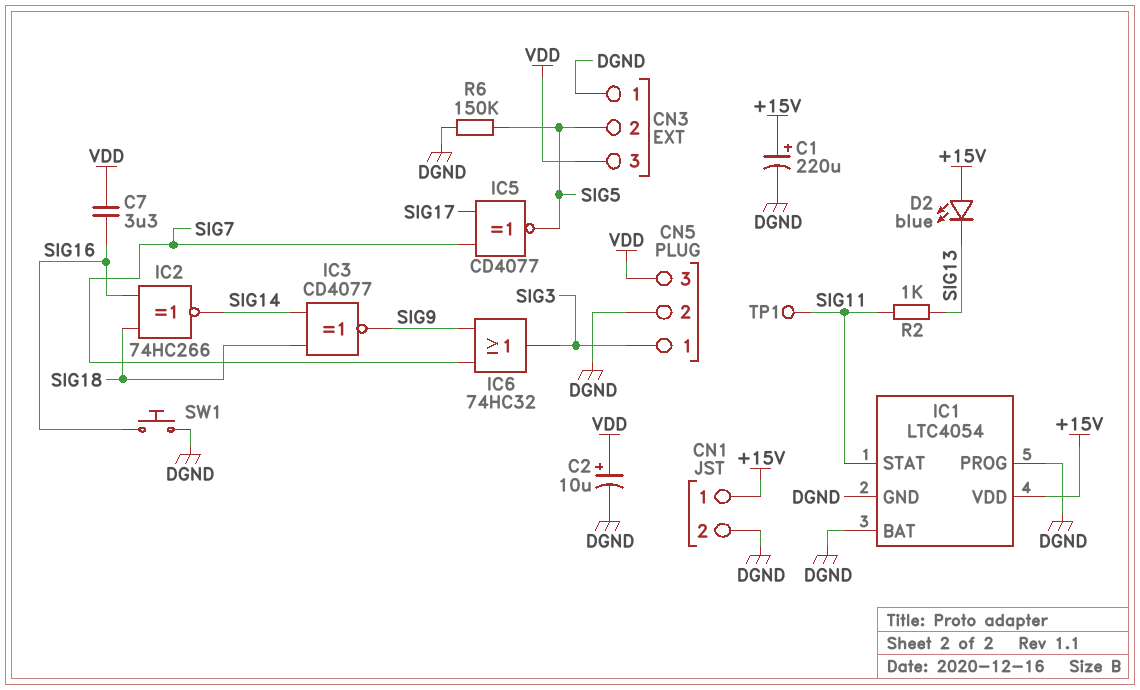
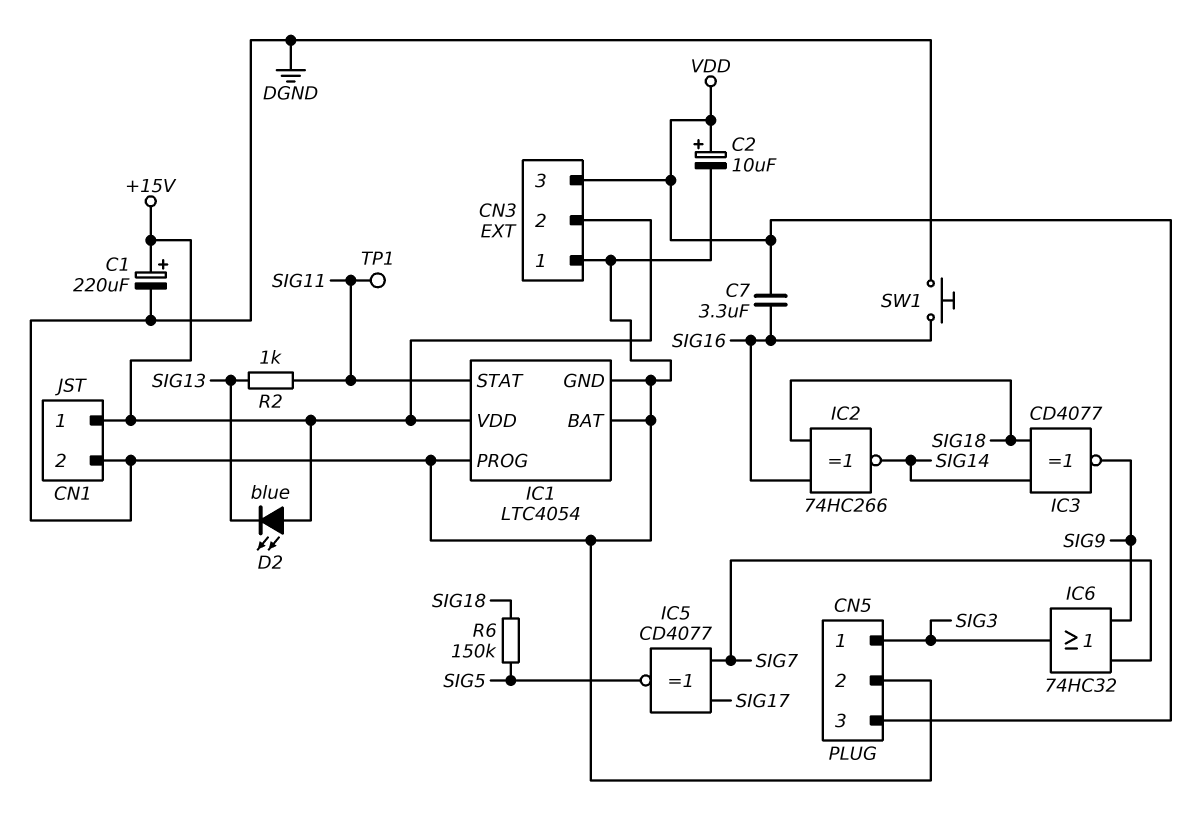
CN3 pin 2: SIG5 -> +15V
R6: 150k (DGND, SIG5) -> 150k (SIG5, SIG18)

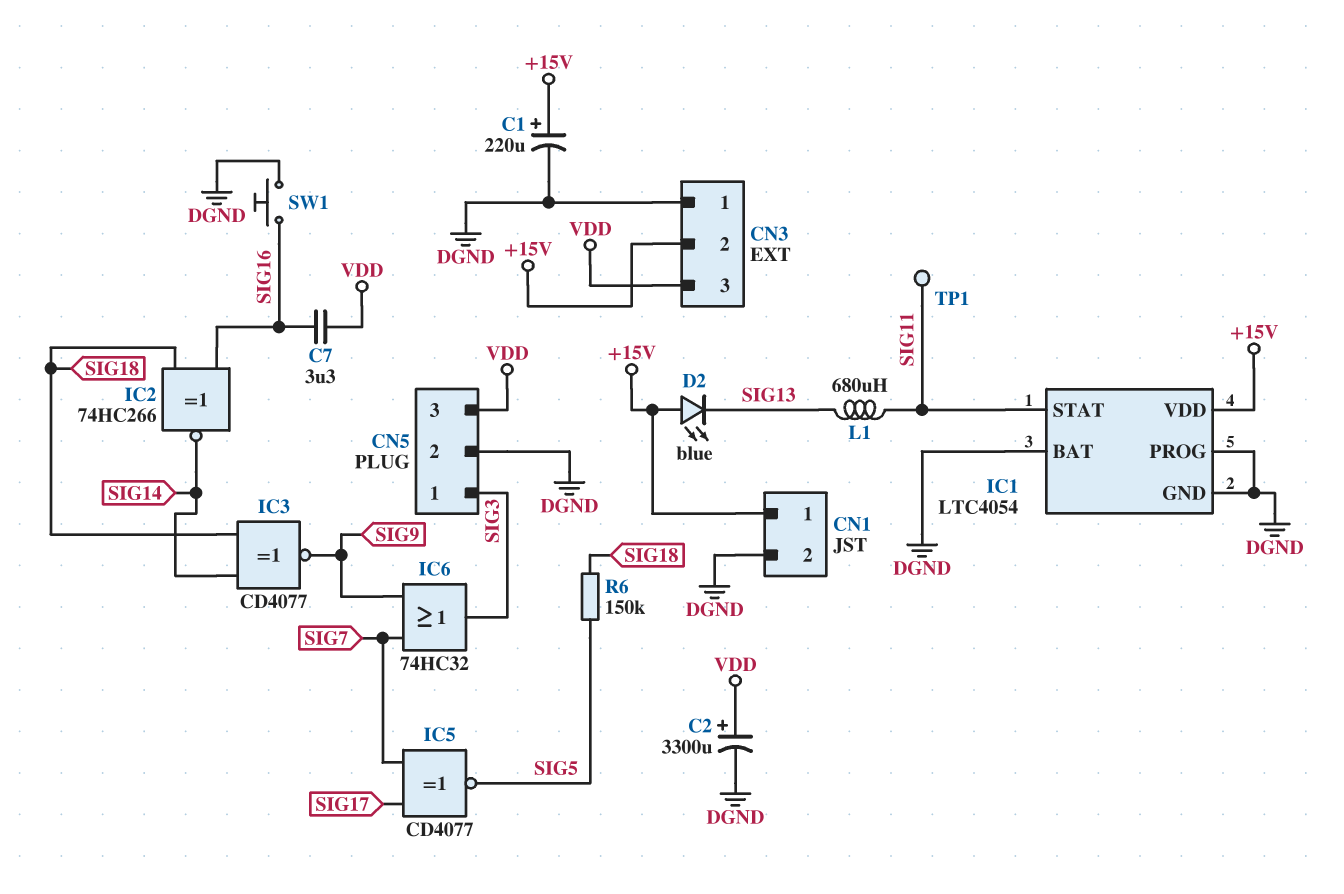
C2: 10uF (plus VDD, minus DGND) -> 3300uF (plus VDD, minus DGND)
L1: none -> 680uH (SIG11, SIG13)
R2: 1k (SIG11, SIG13) -> none

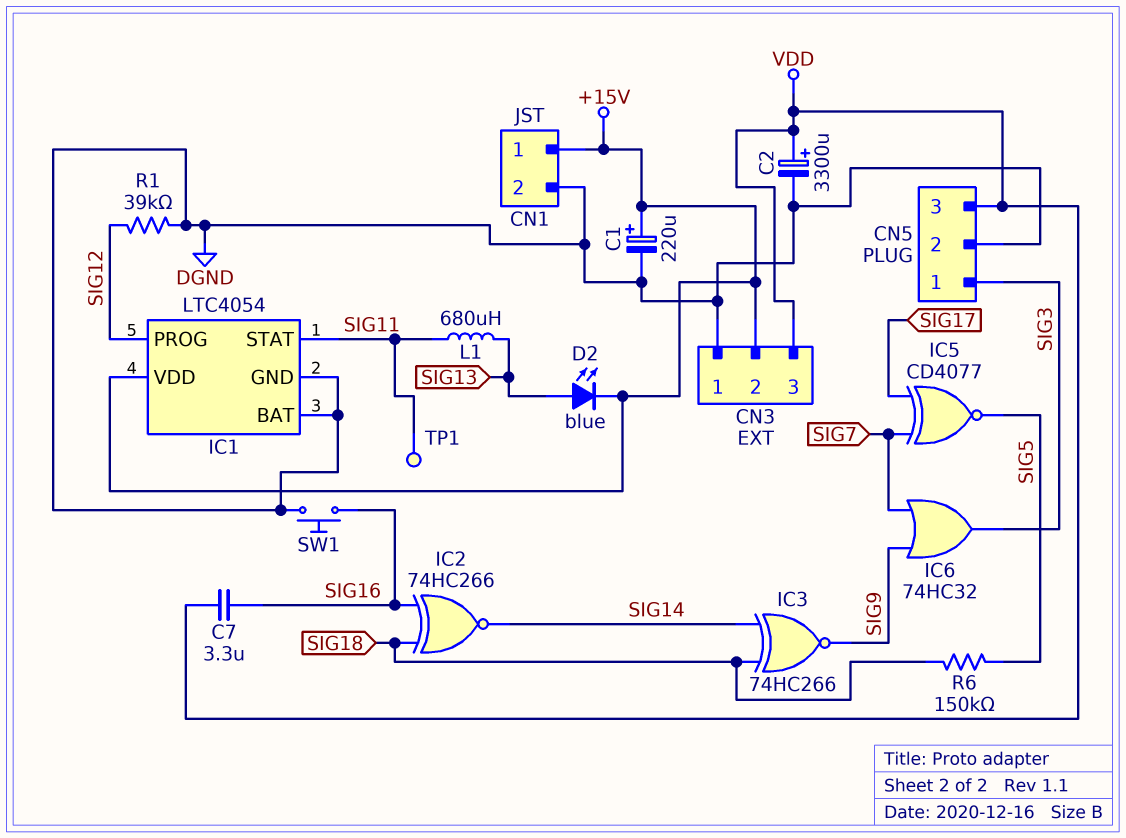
D2: LED blue (A +15V, K SIG13) -> LED blue (A SIG13, K +15V)
IC1 pin PROG: DGND -> SIG12
IC3: XNOR CD4077 (in SIG14, in SIG18, out SIG9) -> XNOR 74HC266 (in SIG14, in SIG18, out SIG9)
R1: none -> 39k (DGND, SIG12)

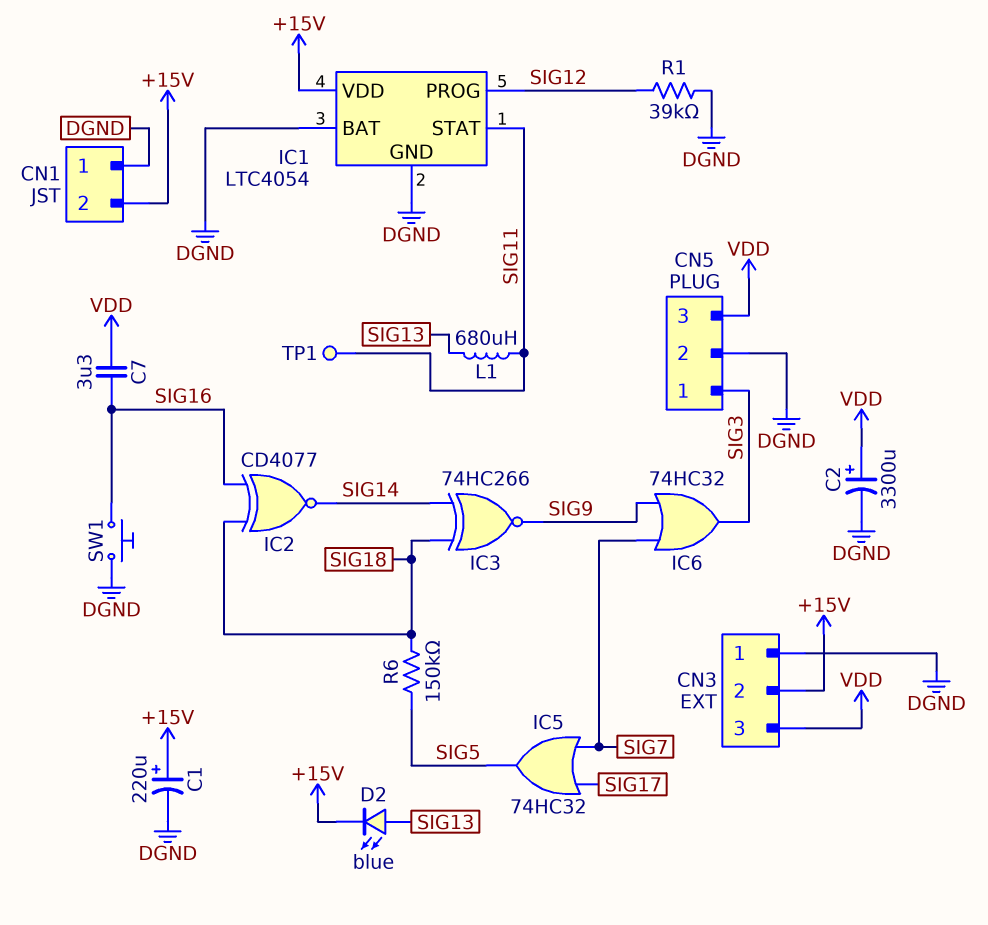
CN1 pin 1: +15V -> DGND
CN1 pin 2: DGND -> +15V
IC2: XNOR 74HC266 (in SIG16, in SIG18, out SIG14) -> XNOR CD4077 (in SIG16, in SIG18, out SIG14)
IC5: XNOR CD4077 (in SIG7, in SIG17, out SIG5) -> OR 74HC32 (in SIG7, in SIG17, out SIG5)

